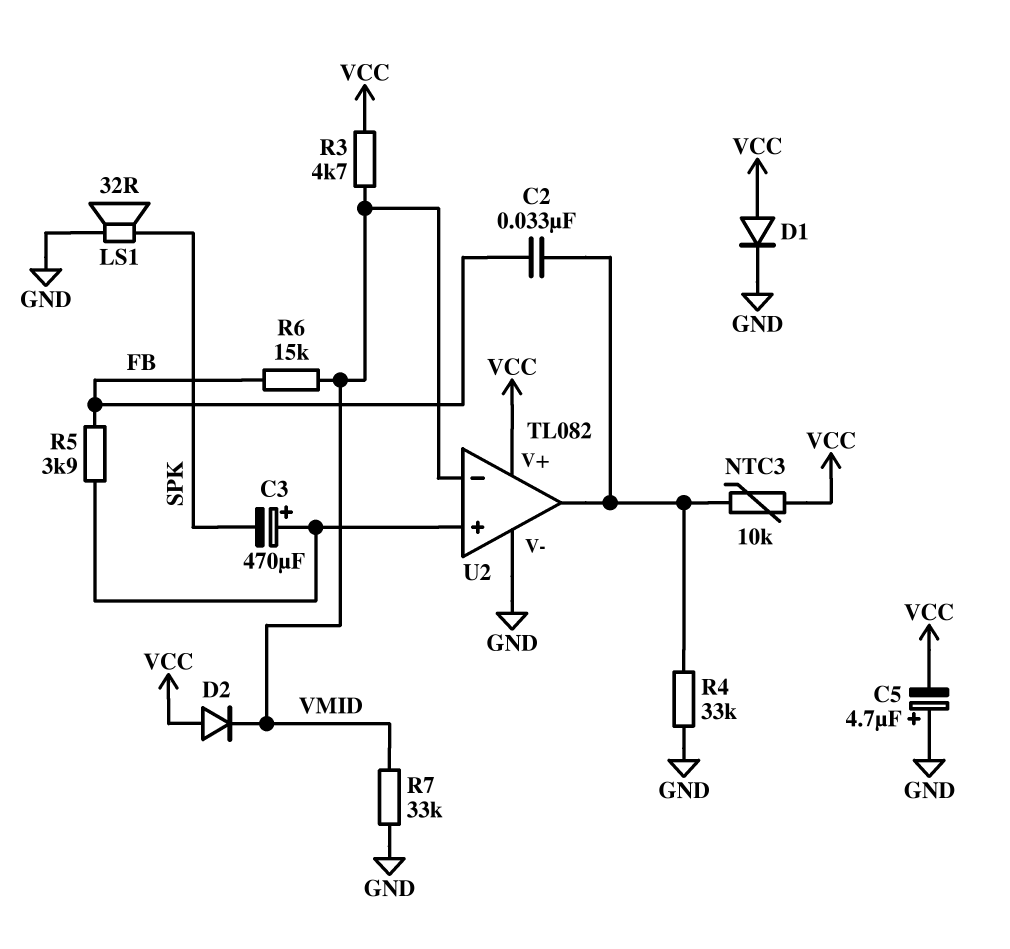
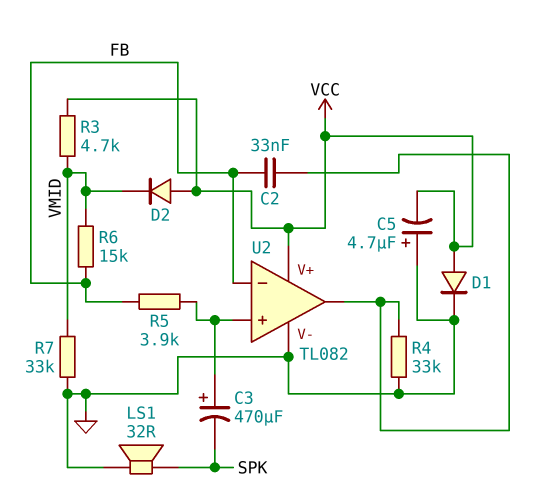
NTC3: 10k (U2/out, VCC) -> none
U2 pin in-: VMID -> FB

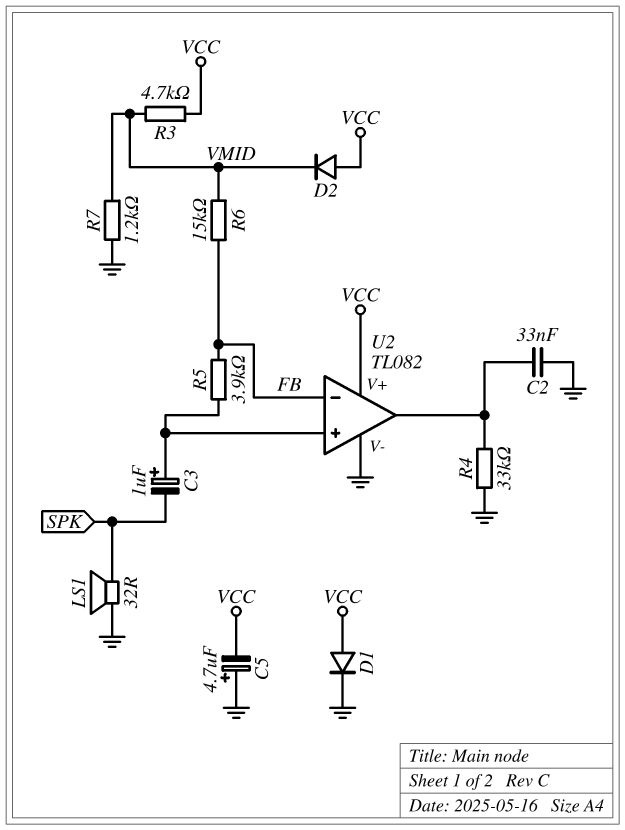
C2: 33nF (FB, U2/out) -> 33nF (GND, U2/out)
C3: 470uF (plus U2/in+, minus SPK) -> 1uF (plus U2/in+, minus SPK)
R7: 33k (GND, VMID) -> 1.2k (GND, VMID)

